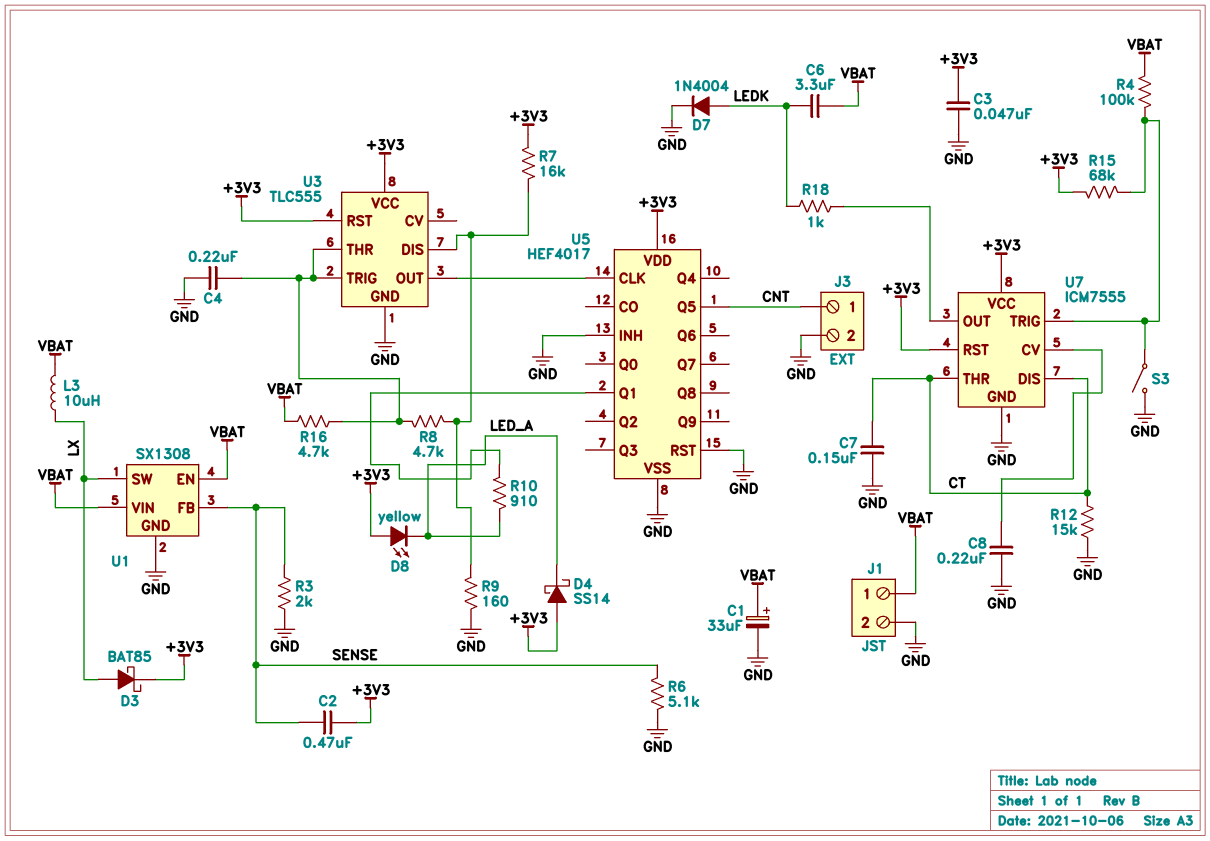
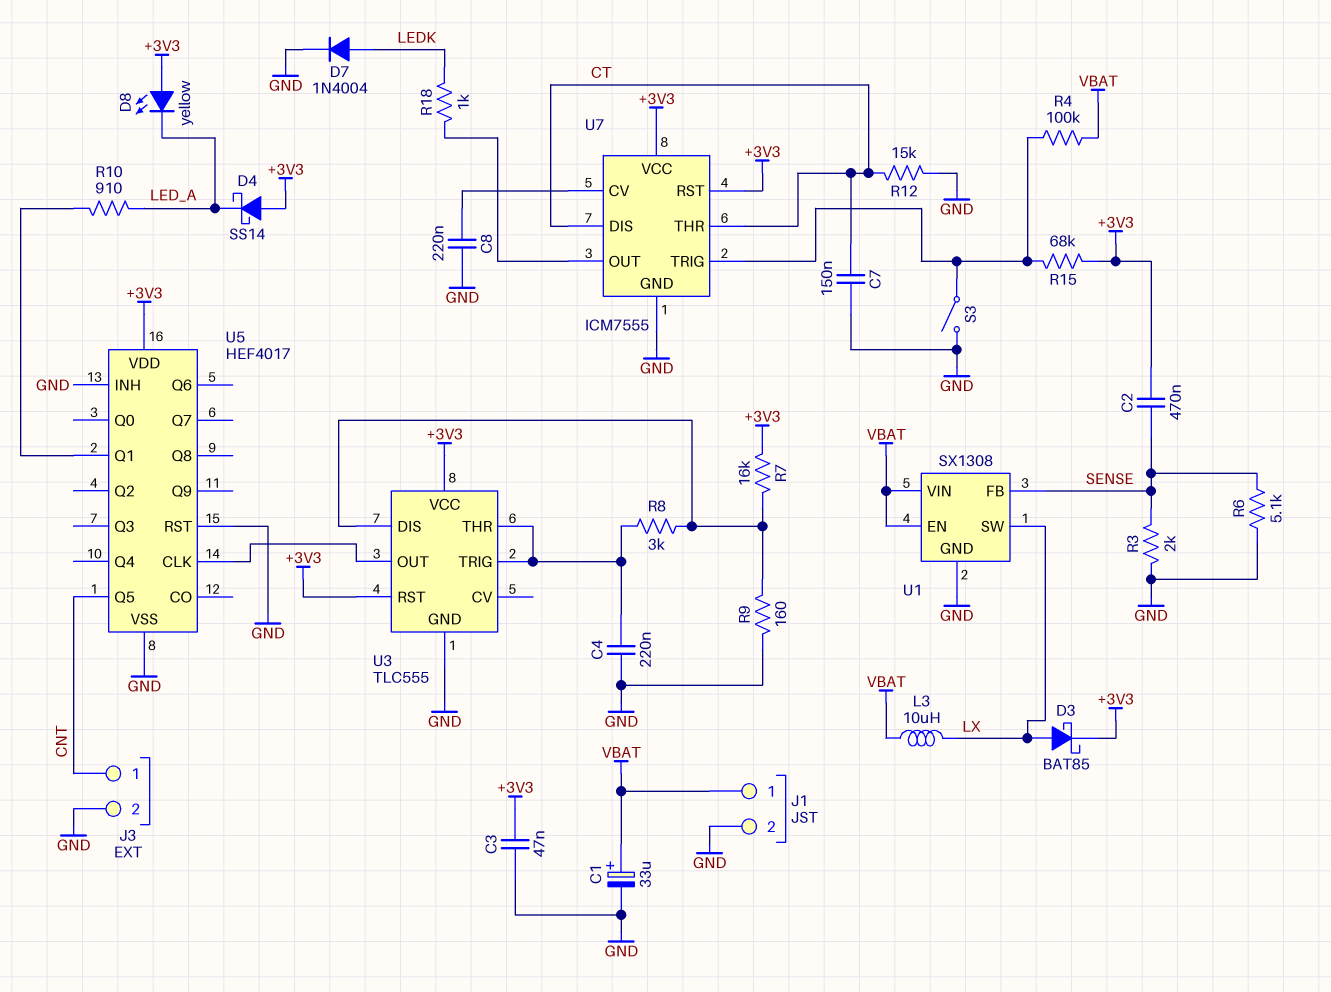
C6: 3.3uF (LEDK, VBAT) -> none
R8: 4.7k (U3/DIS, U3/THR) -> 3k (U3/DIS, U3/THR)
R16: 4.7k (U3/THR, VBAT) -> none

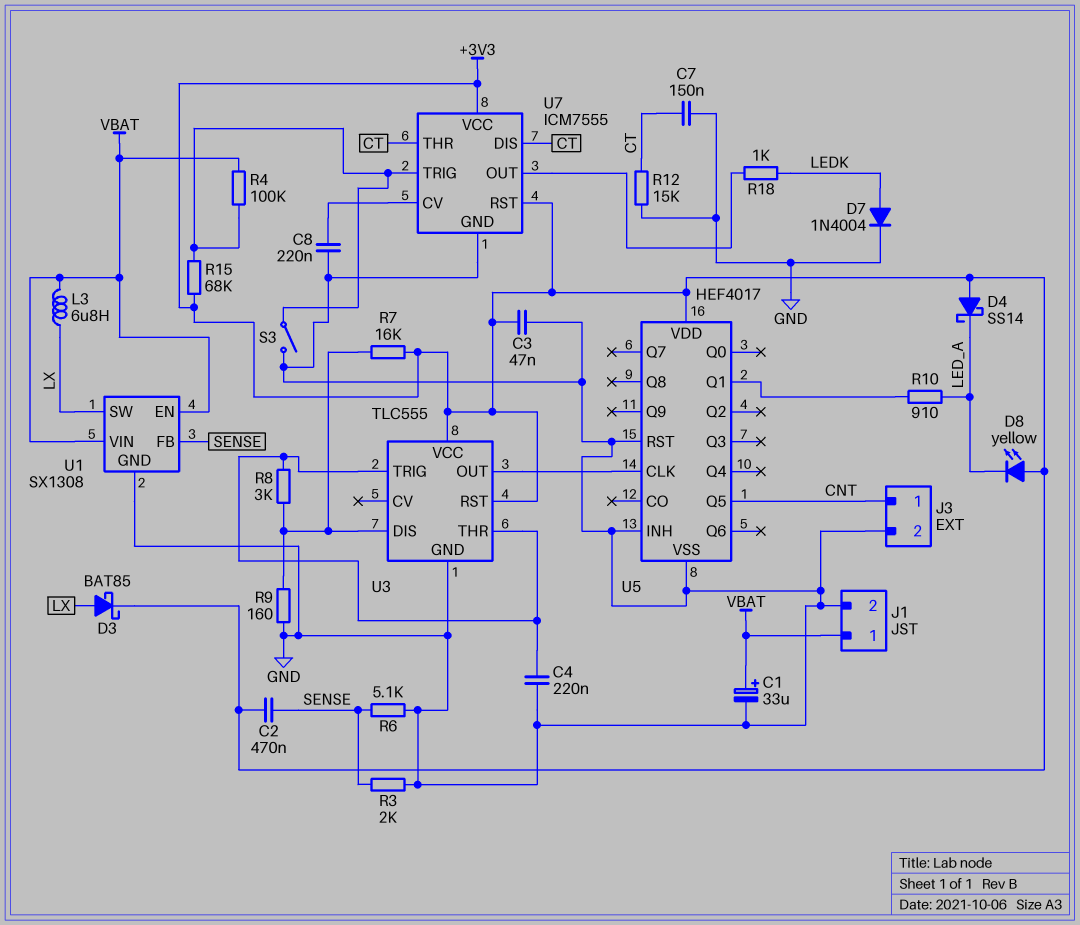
L3: 10uH (LX, VBAT) -> 6.8uH (LX, VBAT)

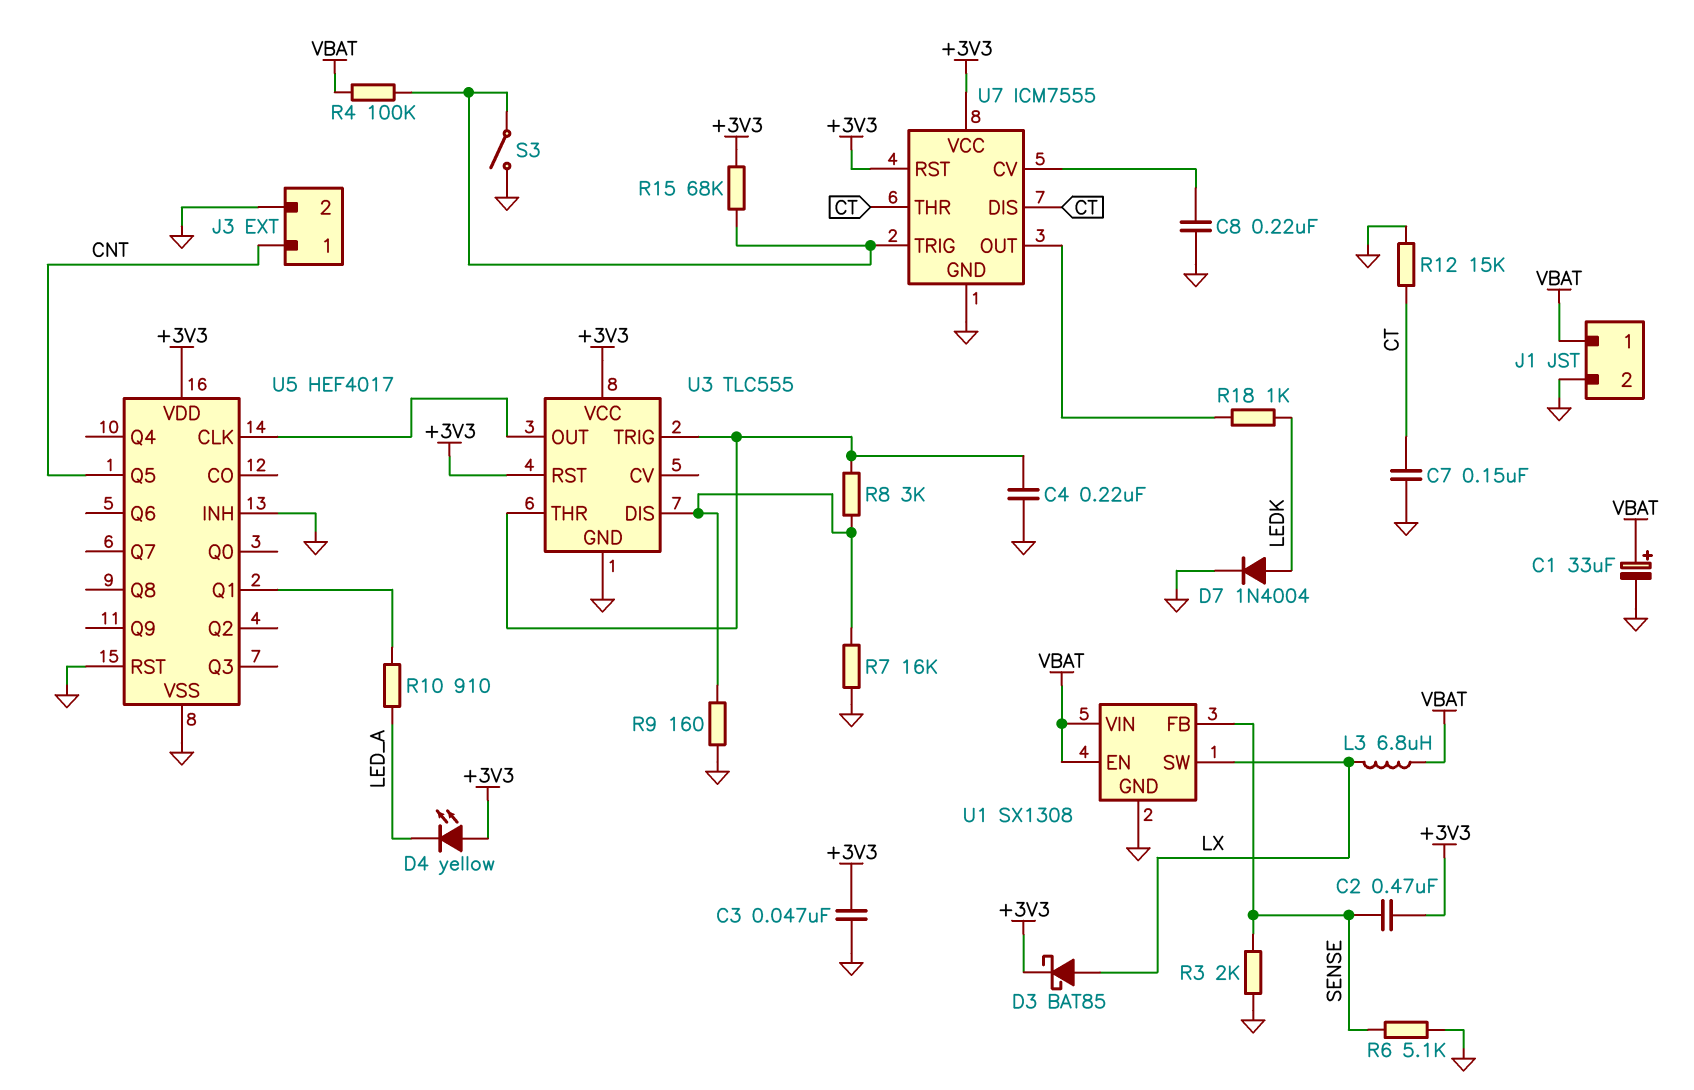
D4: schottky SS14 (A +3V3, K LED_A) -> LED yellow (A +3V3, K LED_A)
D8: LED yellow (A +3V3, K LED_A) -> none
R7: 16k (+3V3, U3/DIS) -> 16k (GND, U3/DIS)

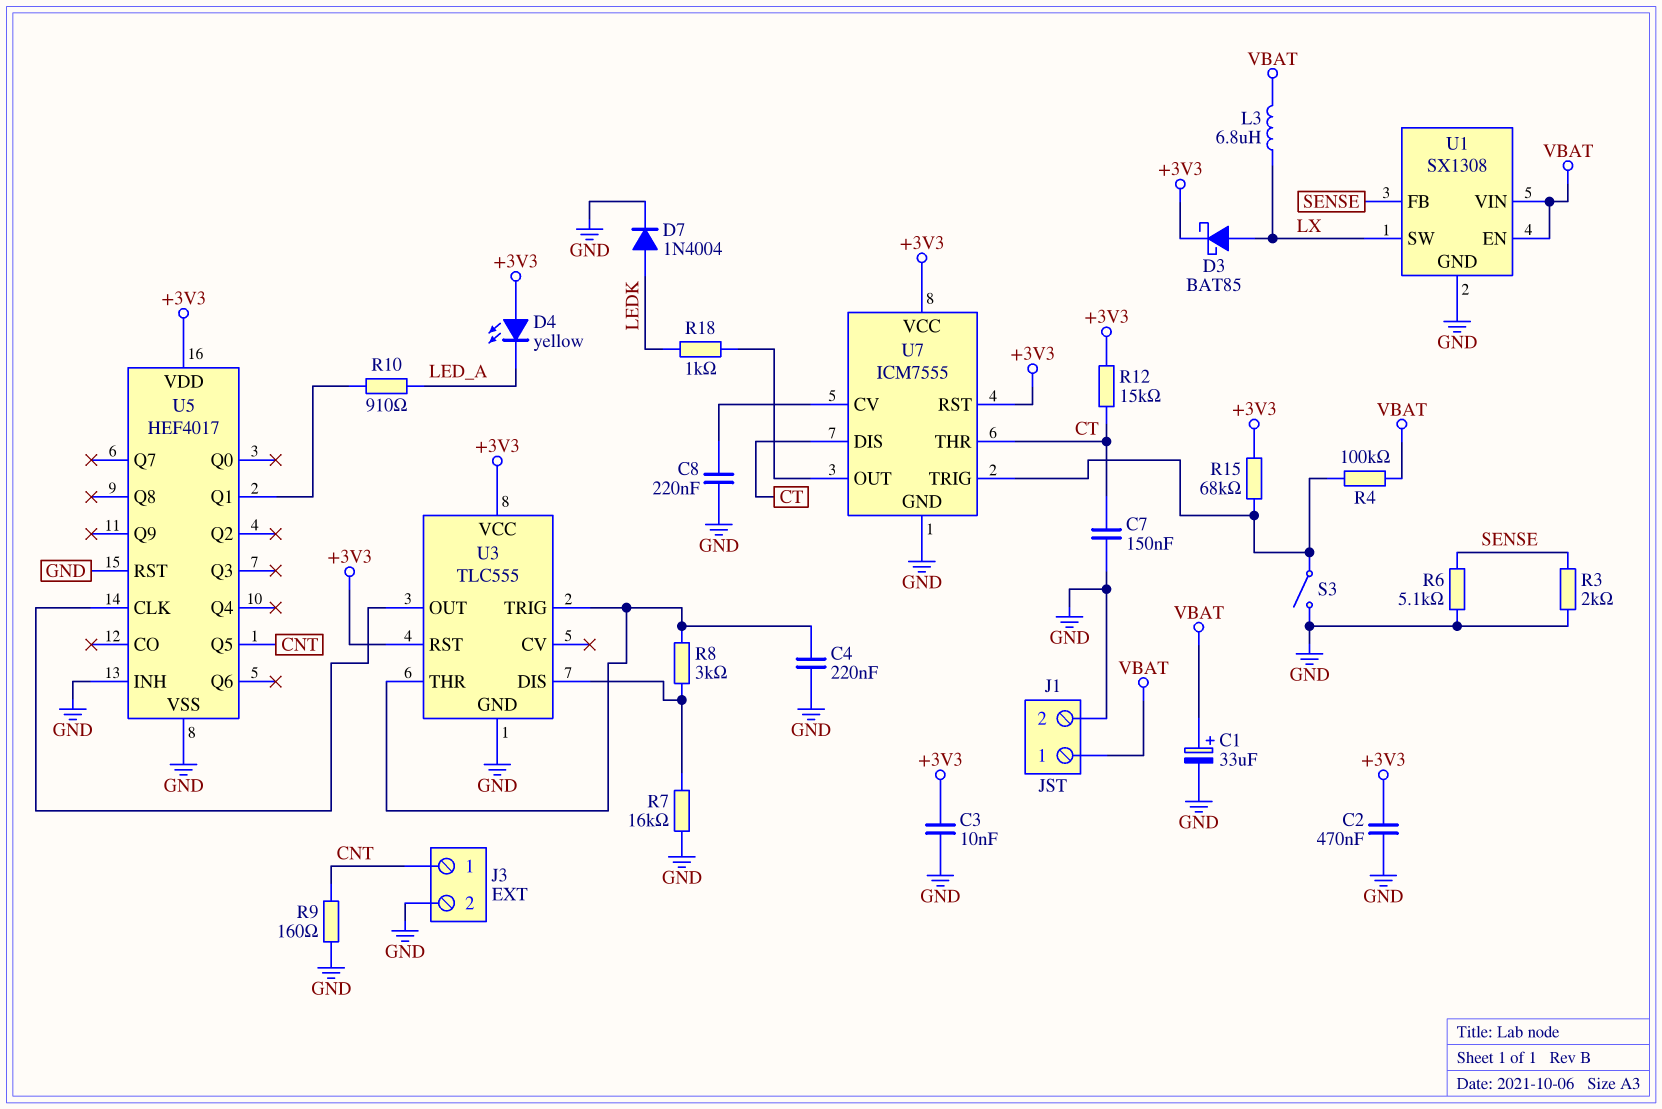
C2: 470nF (+3V3, SENSE) -> 470nF (+3V3, GND)
C3: 47nF (+3V3, GND) -> 10nF (+3V3, GND)
R9: 160 (GND, U3/DIS) -> 160 (CNT, GND)
R12: 15k (CT, GND) -> 15k (+3V3, CT)

